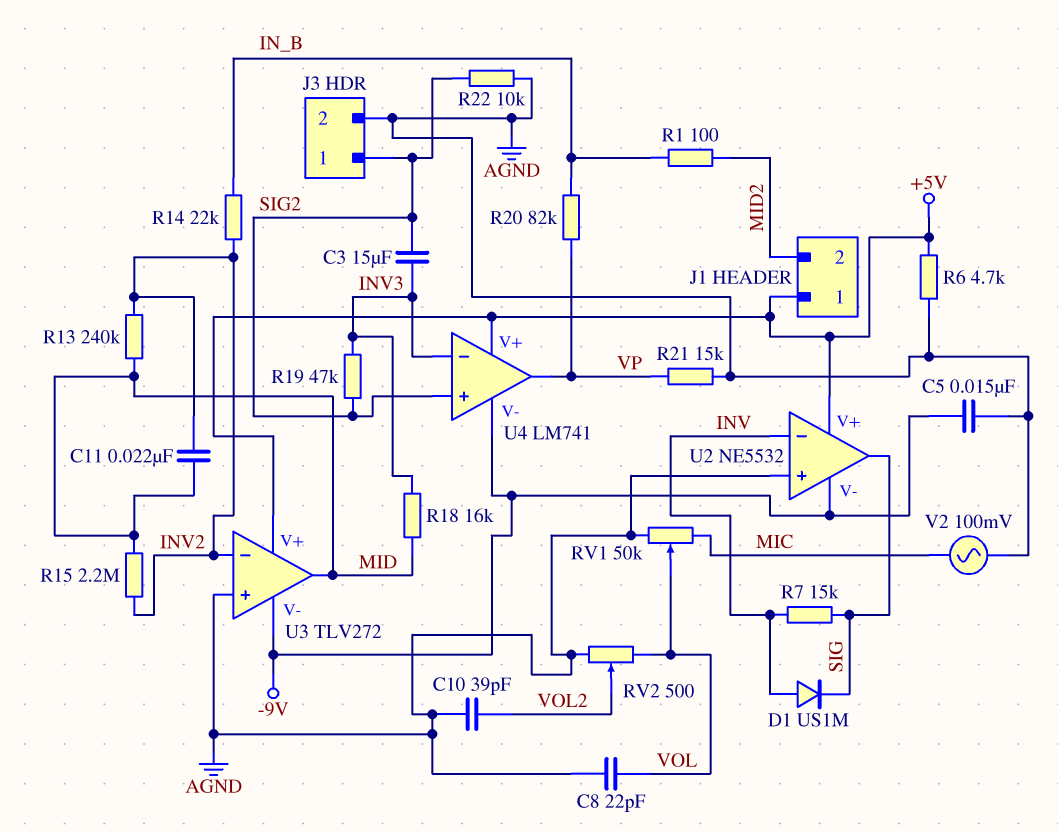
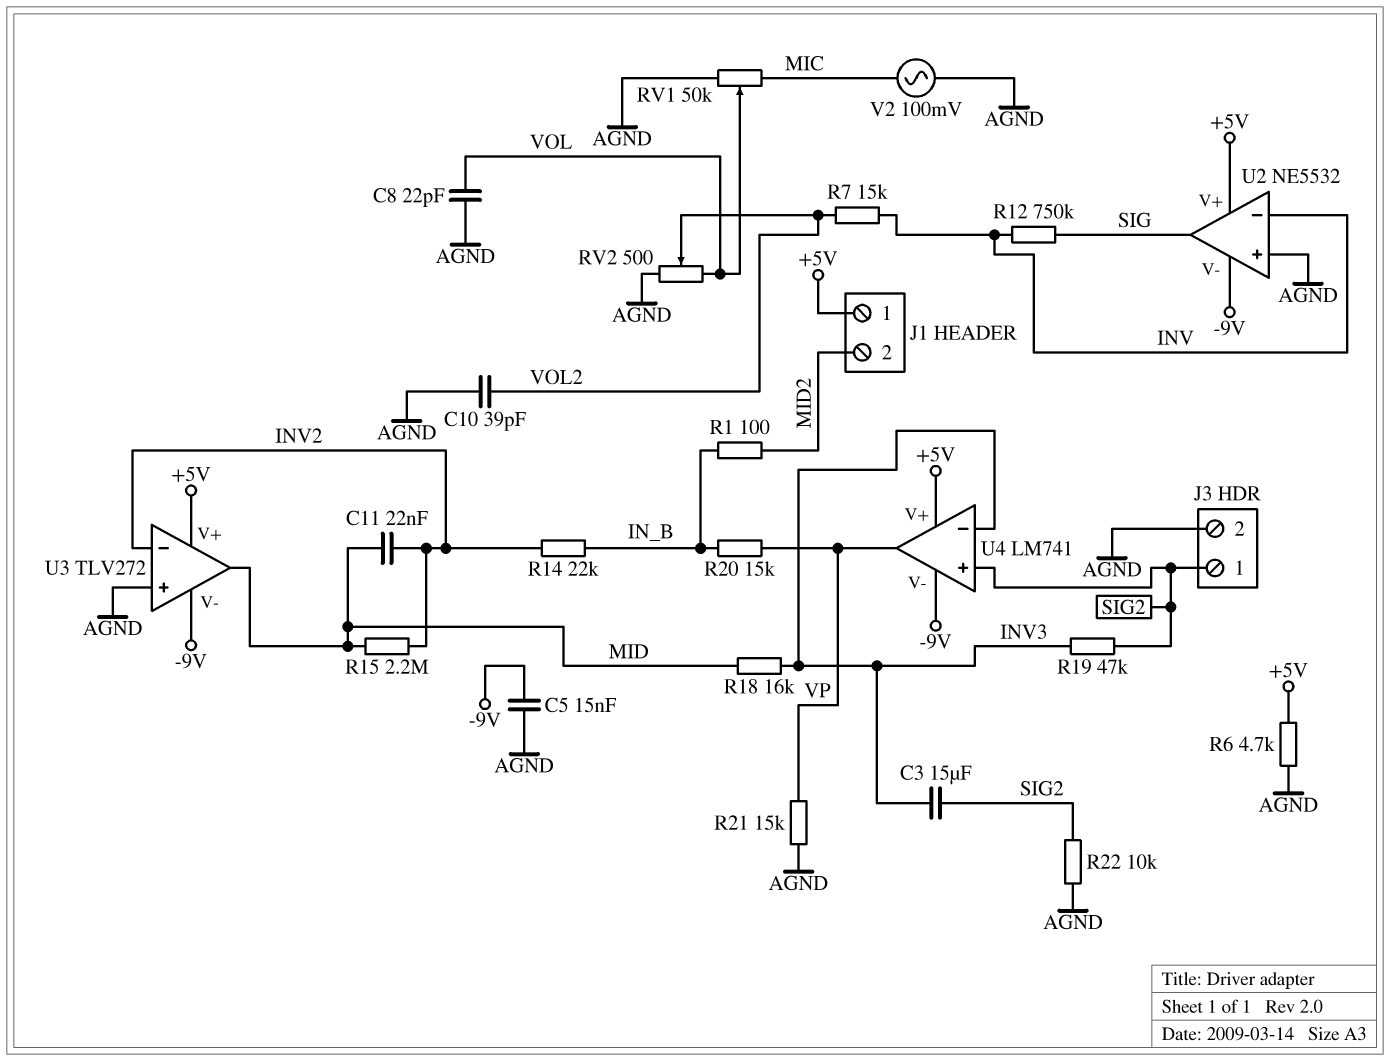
D1: diode US1M (A INV, K SIG) -> none
R7: 15k (INV, SIG) -> 15k (INV, VOL2)
R12: none -> 750k (INV, SIG)
R13: 240k (INV2, MID) -> none
R20: 82k (IN_B, VP) -> 15k (IN_B, VP)

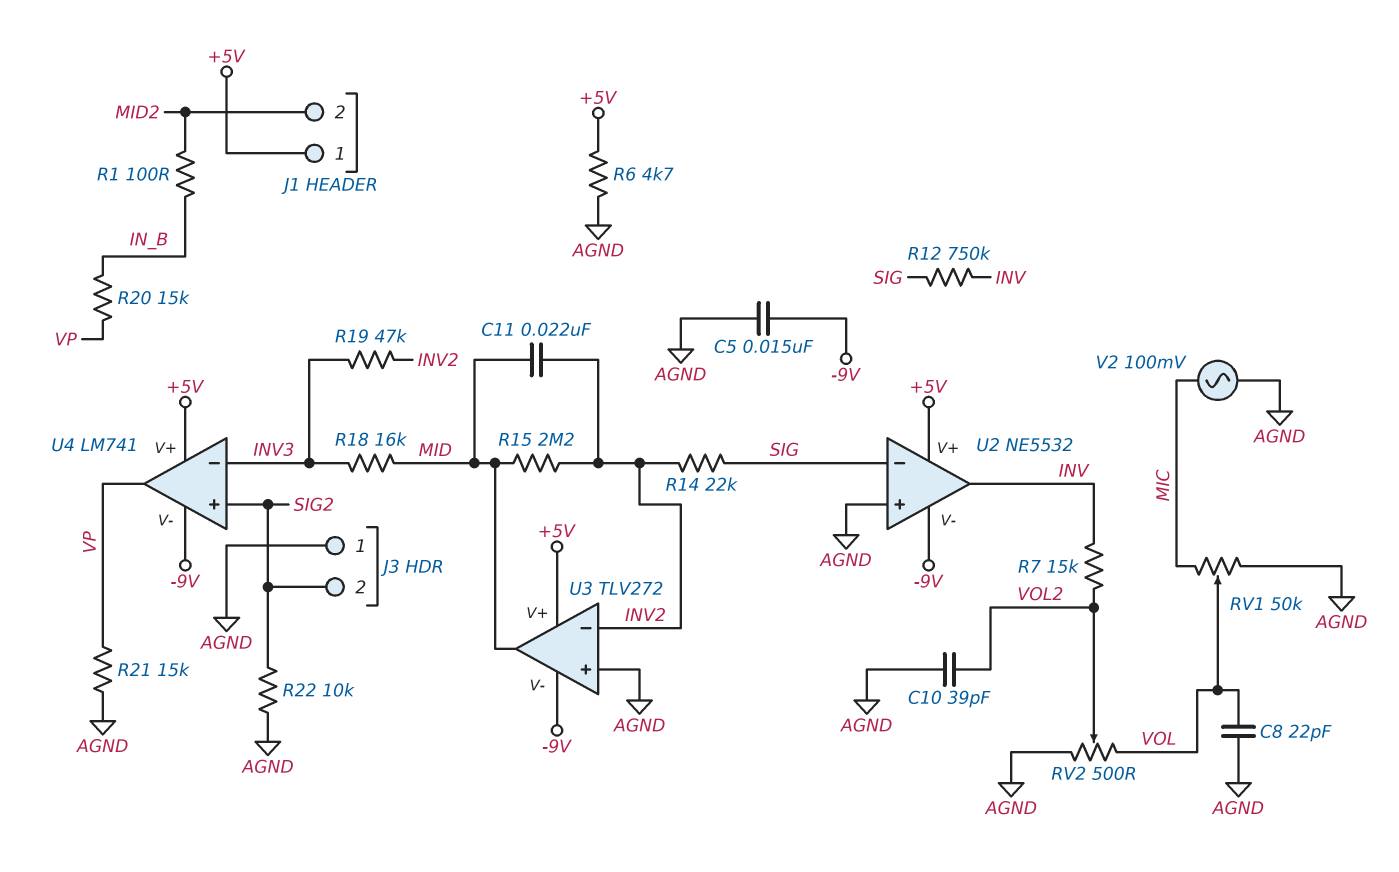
C3: 15uF (INV3, SIG2) -> none
J3 pin 1: SIG2 -> AGND
J3 pin 2: AGND -> SIG2
R14: 22k (INV2, IN_B) -> 22k (INV2, SIG)
R19: 47k (INV3, SIG2) -> 47k (INV2, INV3)
U2 pin in-: INV -> SIG
U2 pin out: SIG -> INV

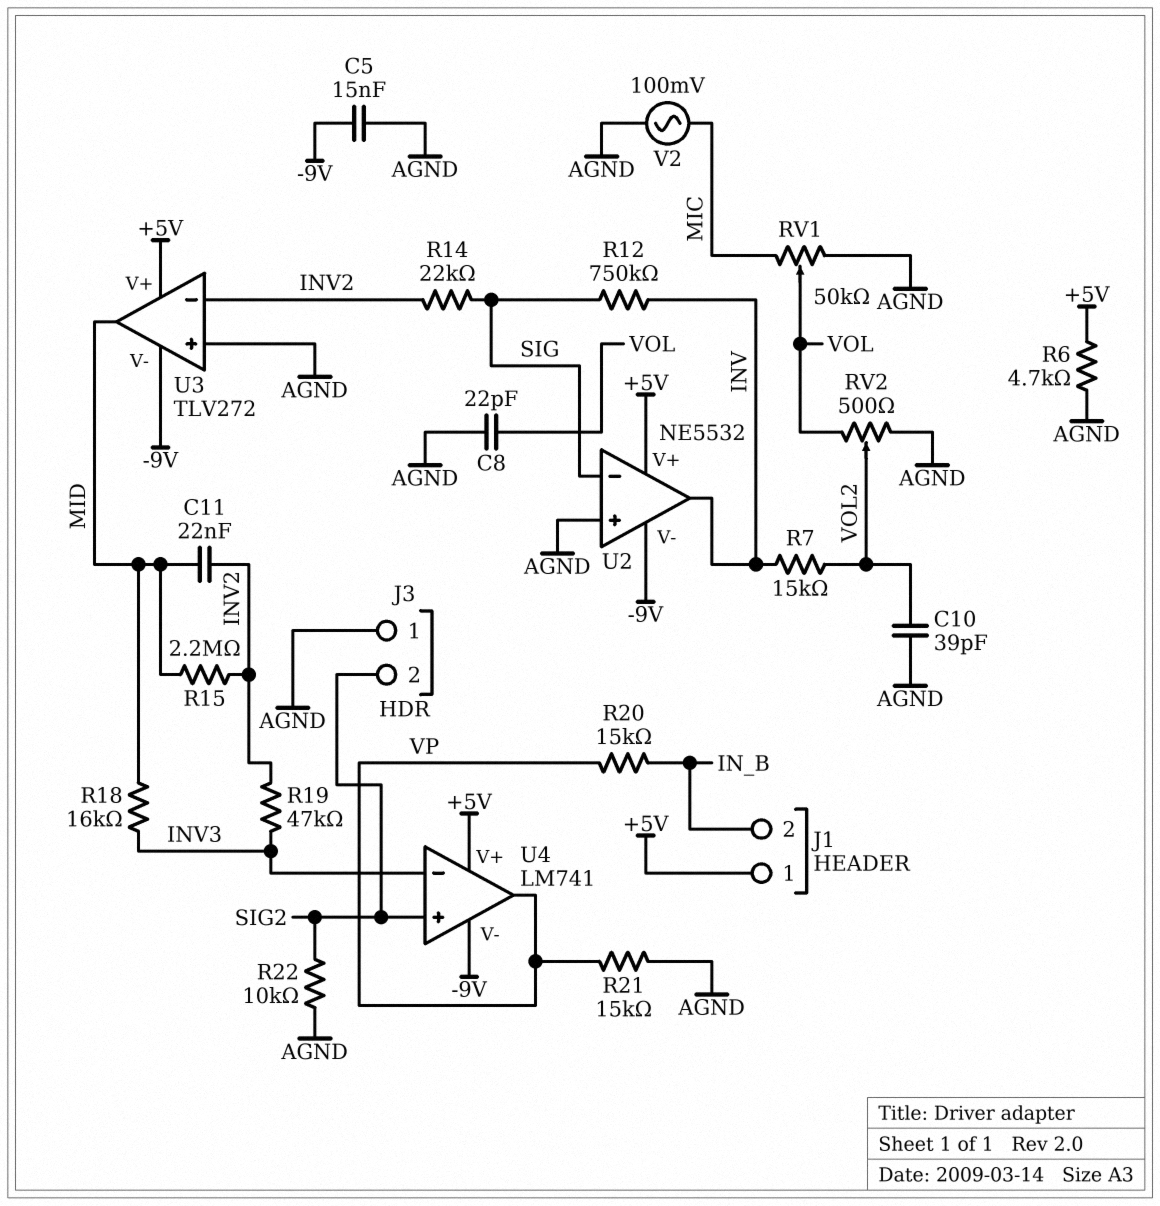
J1 pin 2: MID2 -> IN_B
R1: 100 (IN_B, MID2) -> none

